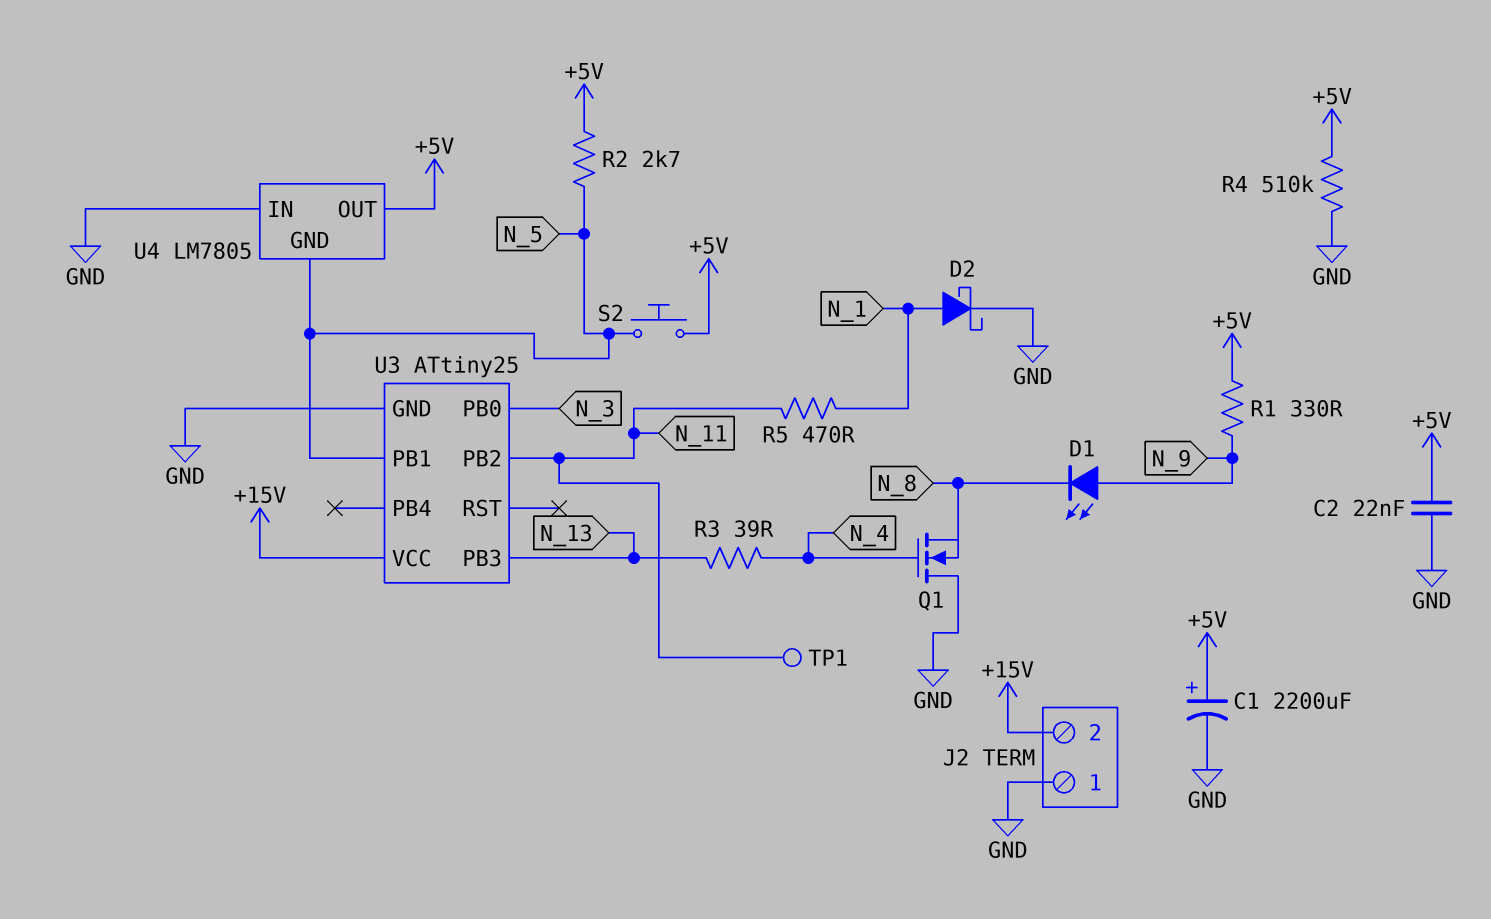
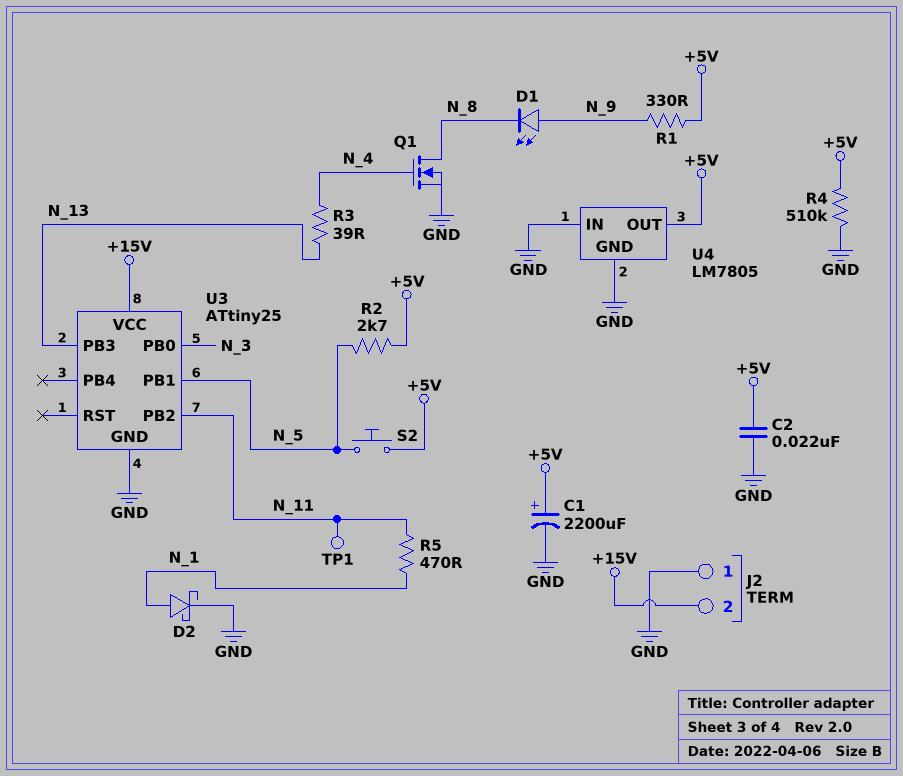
Q1: NMOS (G N_4, D GND, S N_8) -> NMOS (G N_4, D N_8, S GND)
U4 pin GND: N_5 -> GND

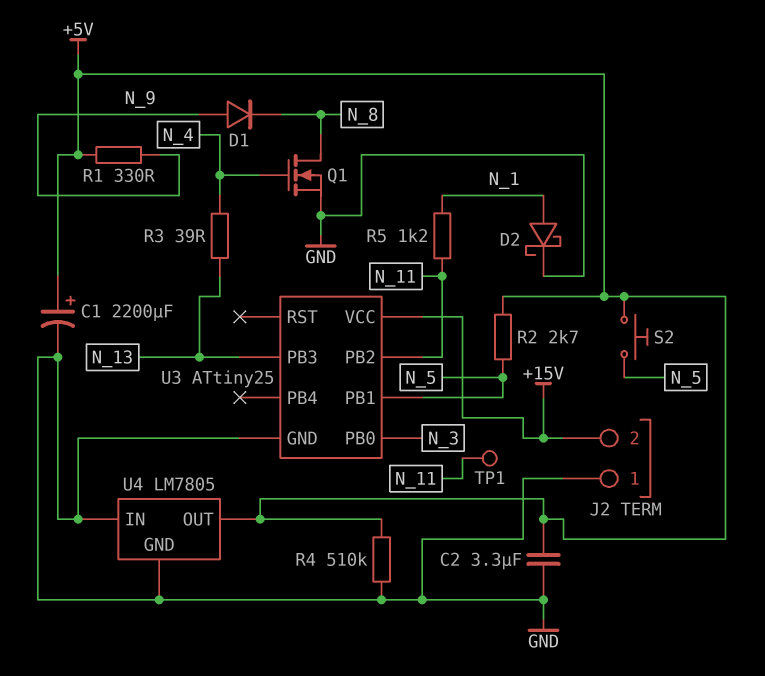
C2: 22nF (+5V, GND) -> 3.3uF (+5V, GND)
D1: LED (A N_9, K N_8) -> diode (A N_9, K N_8)
R5: 470 (N_1, N_11) -> 1.2k (N_1, N_11)

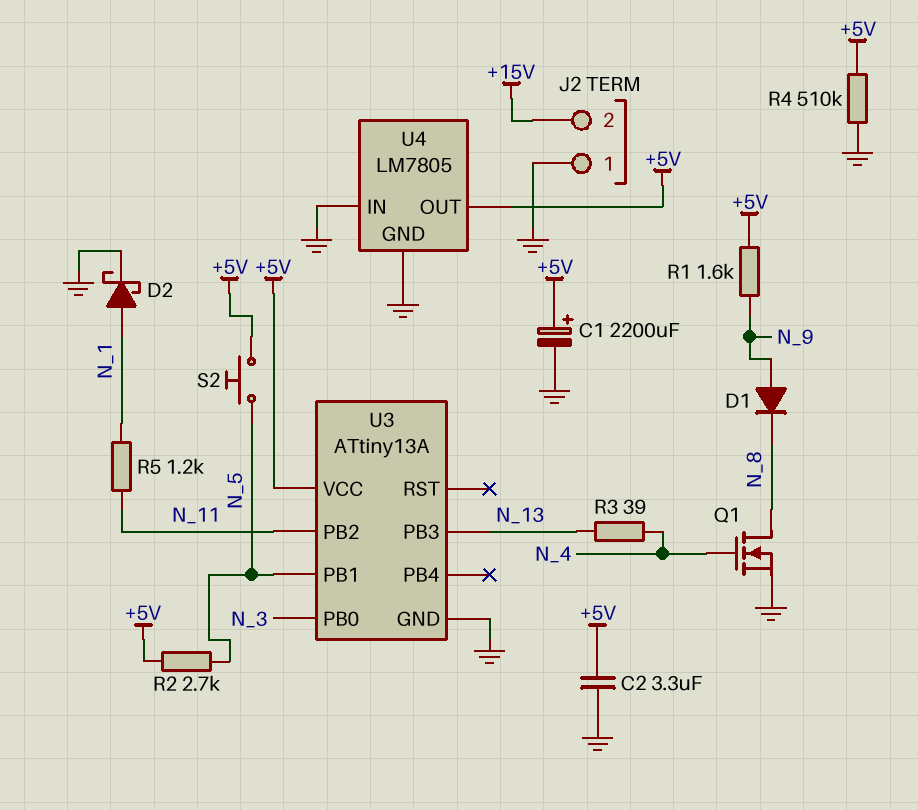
R1: 330 (+5V, N_9) -> 1.6k (+5V, N_9)
TP1: test point (N_11) -> none
U3: ATtiny25 -> ATtiny13A
U3 pin VCC: +15V -> +5V

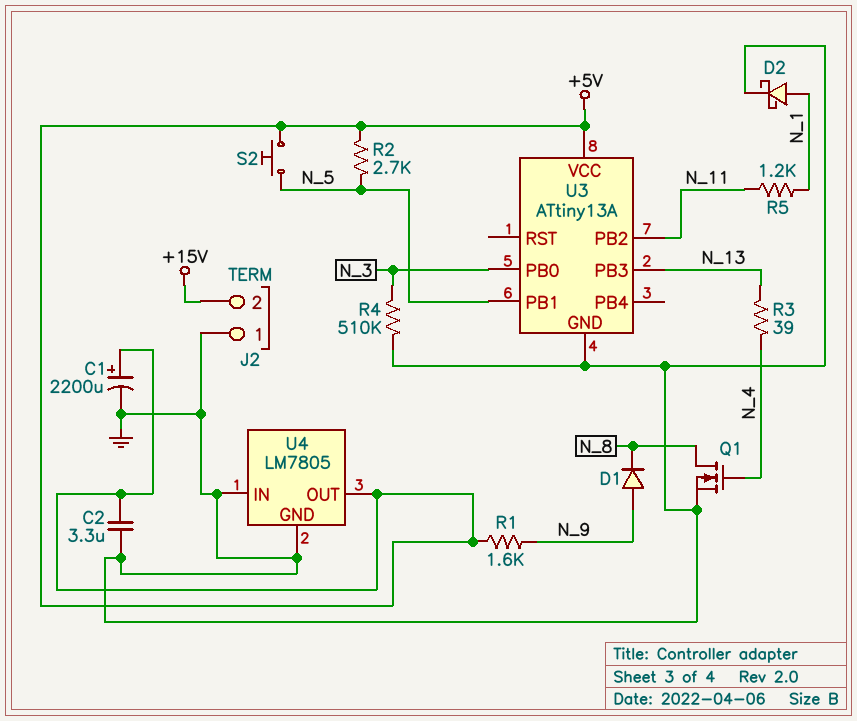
R4: 510k (+5V, GND) -> 510k (GND, N_3)

